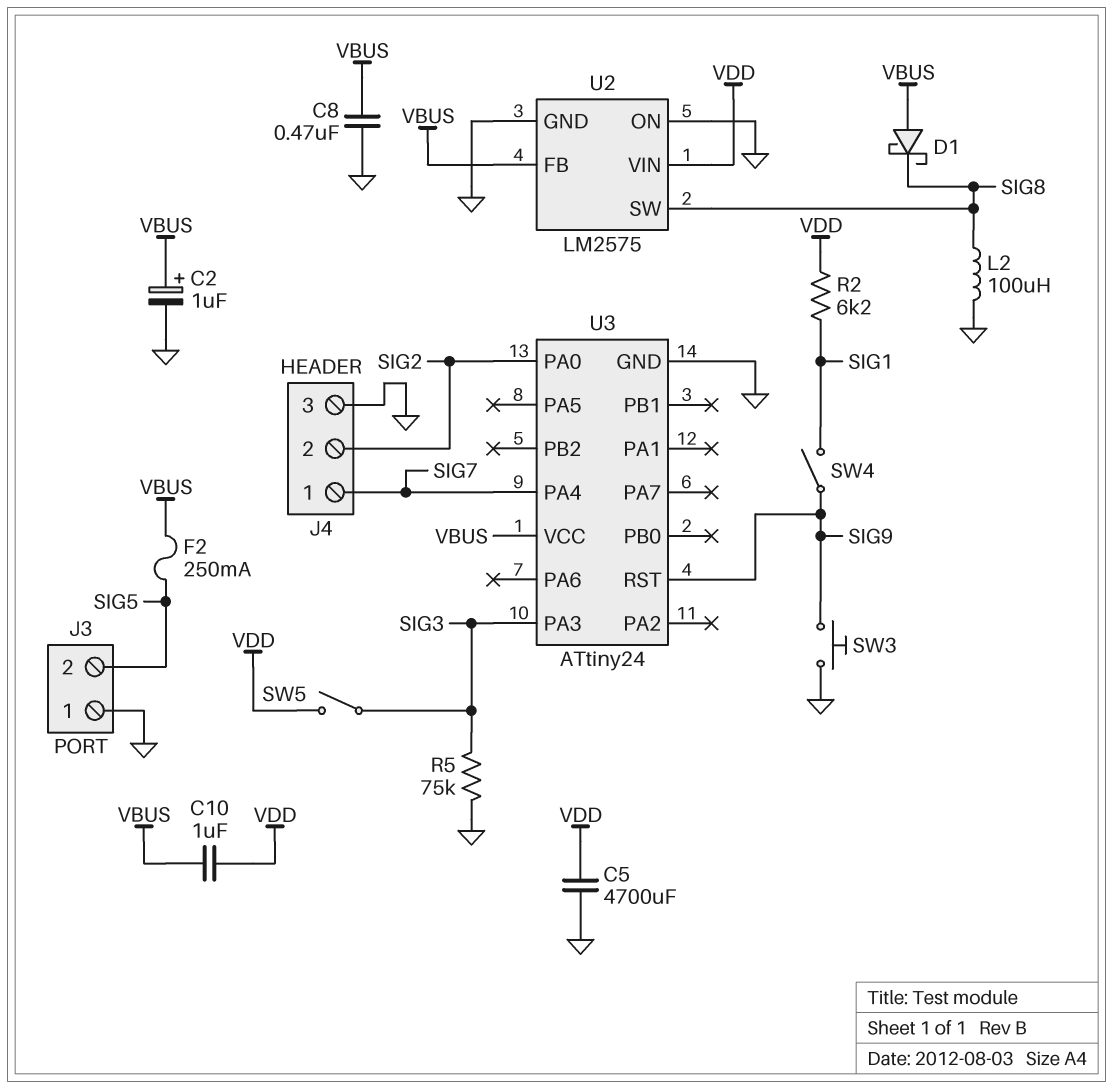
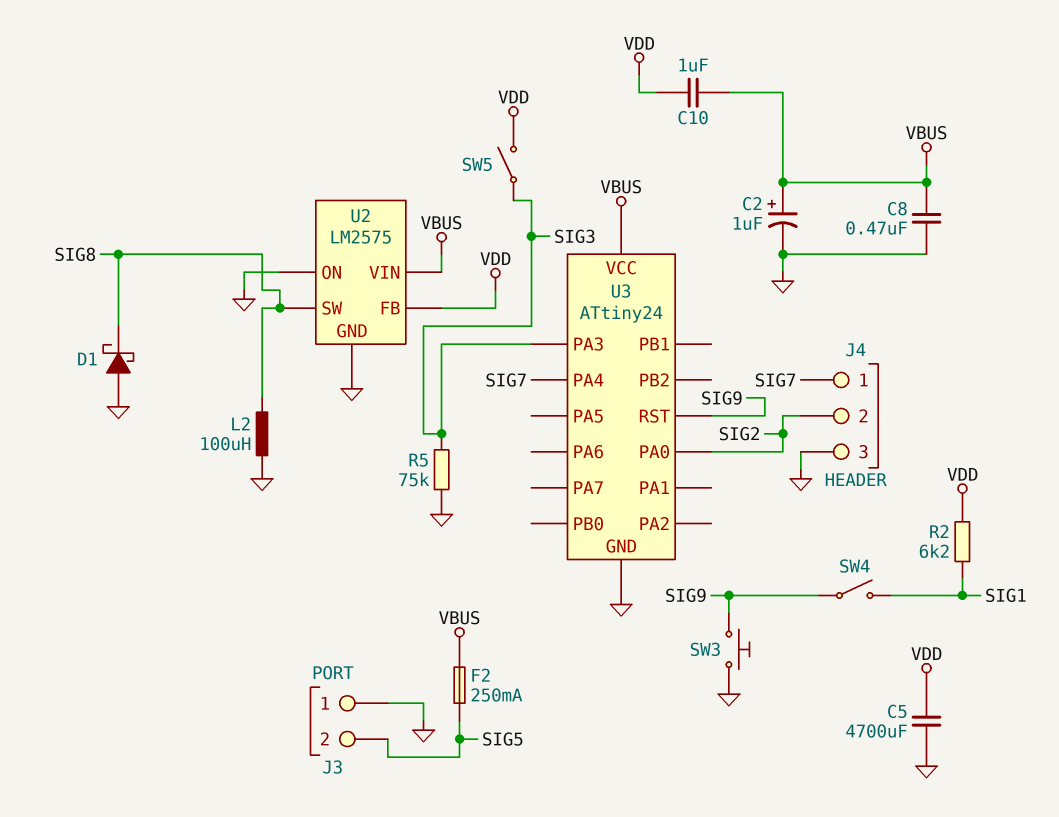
D1: schottky (A VBUS, K SIG8) -> schottky (A GND, K SIG8)
U2 pin FB: VBUS -> VDD
U2 pin VIN: VDD -> VBUS

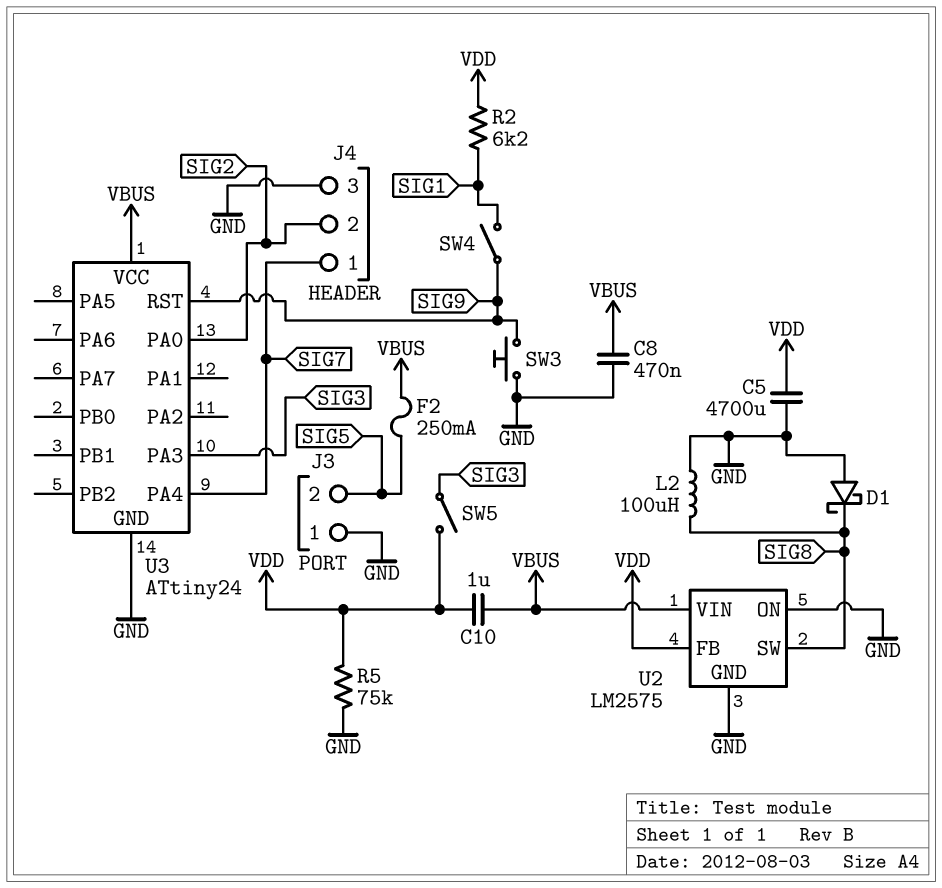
C2: 1uF (plus VBUS, minus GND) -> none
R5: 75k (GND, SIG3) -> 75k (GND, VDD)

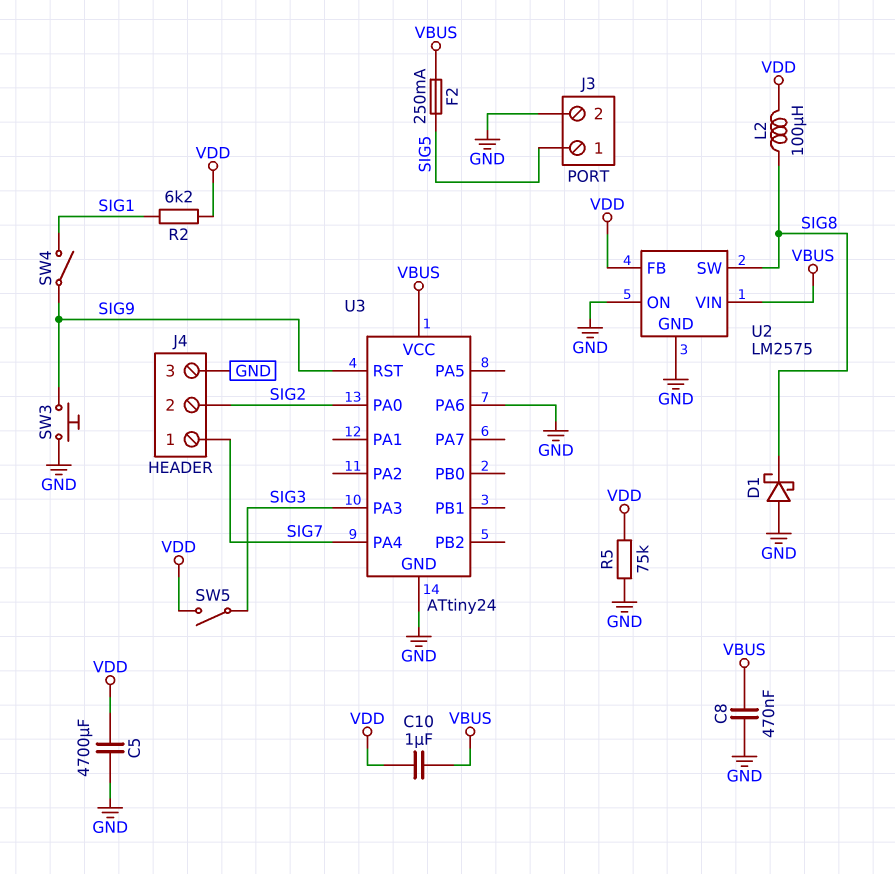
J3 pin 1: GND -> SIG5
J3 pin 2: SIG5 -> GND
L2: 100uH (GND, SIG8) -> 100uH (SIG8, VDD)
U3 pin PA6: none -> GND

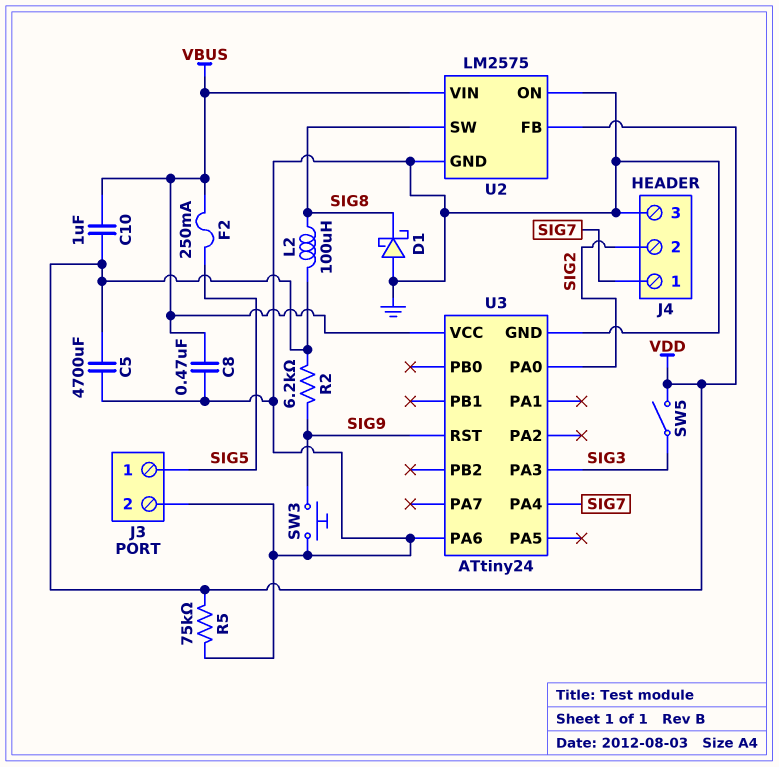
R2: 6.2k (SIG1, VDD) -> 6.2k (SIG9, VDD)
SW4: switch (SIG1, SIG9) -> none

